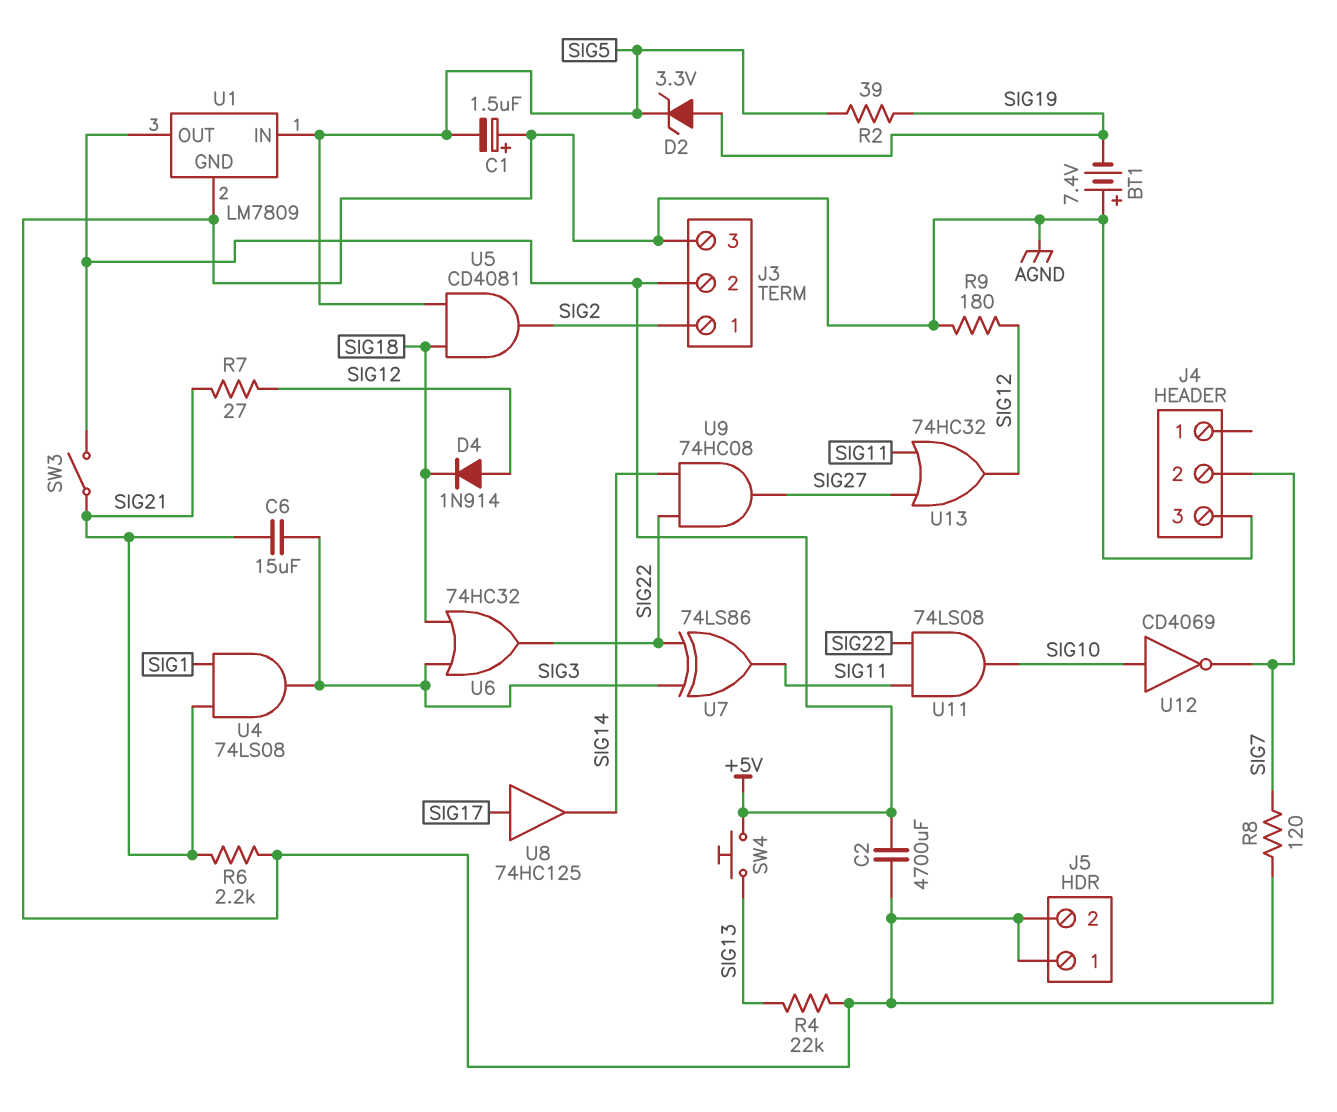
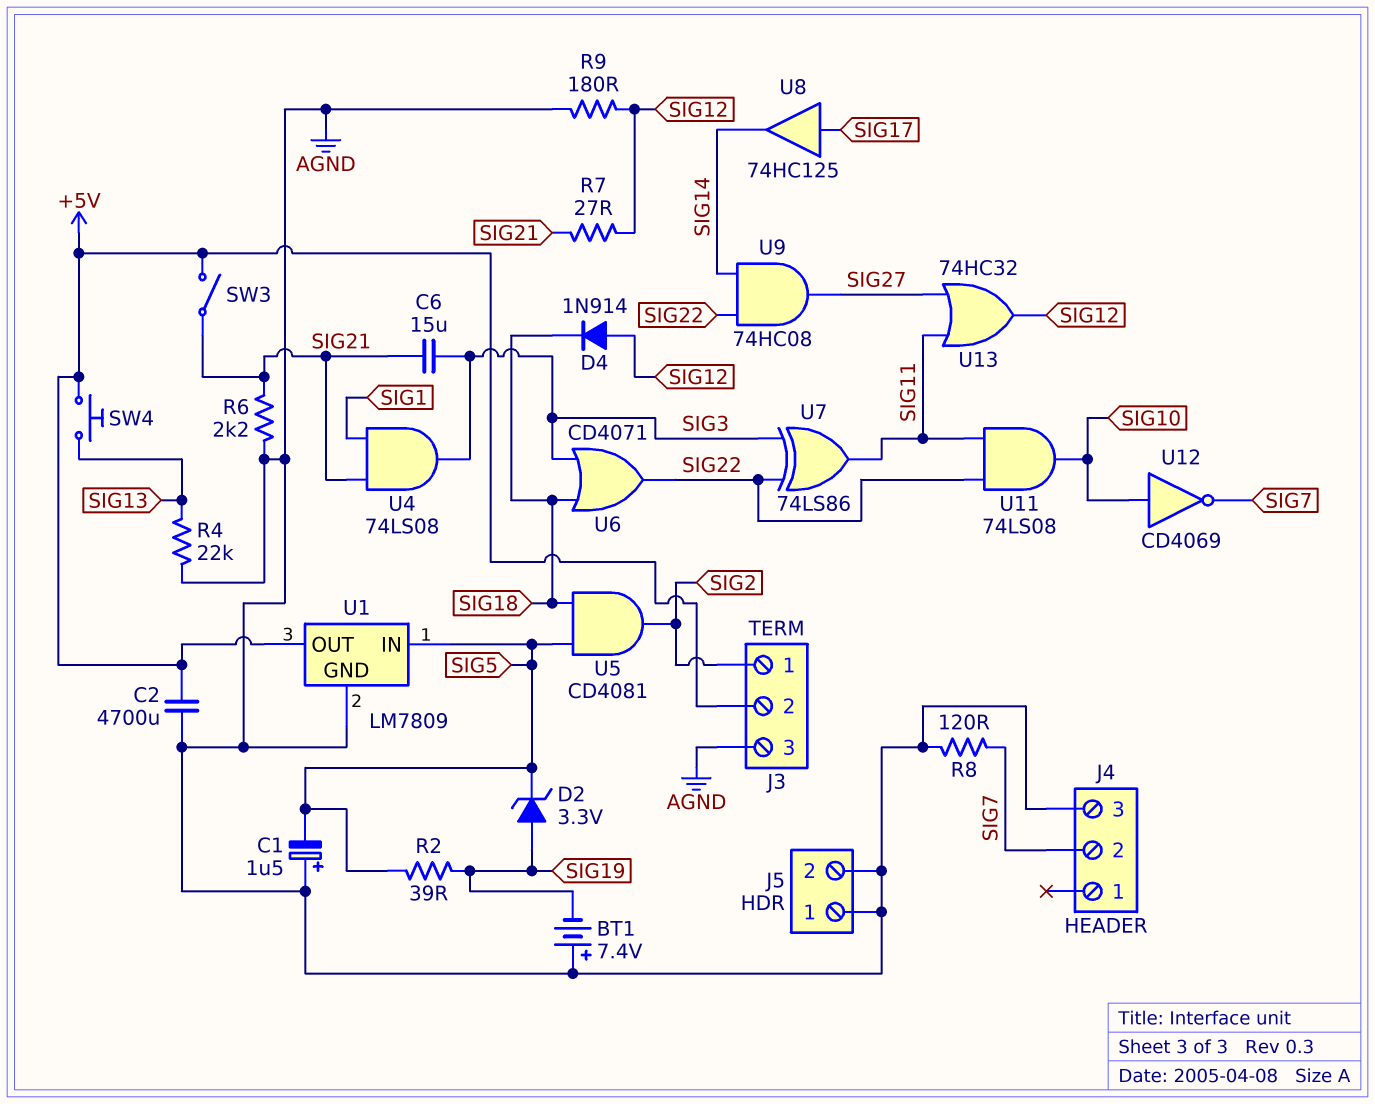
U6: OR 74HC32 (in SIG3, in SIG18, out SIG22) -> OR CD4071 (in SIG3, in SIG18, out SIG22)

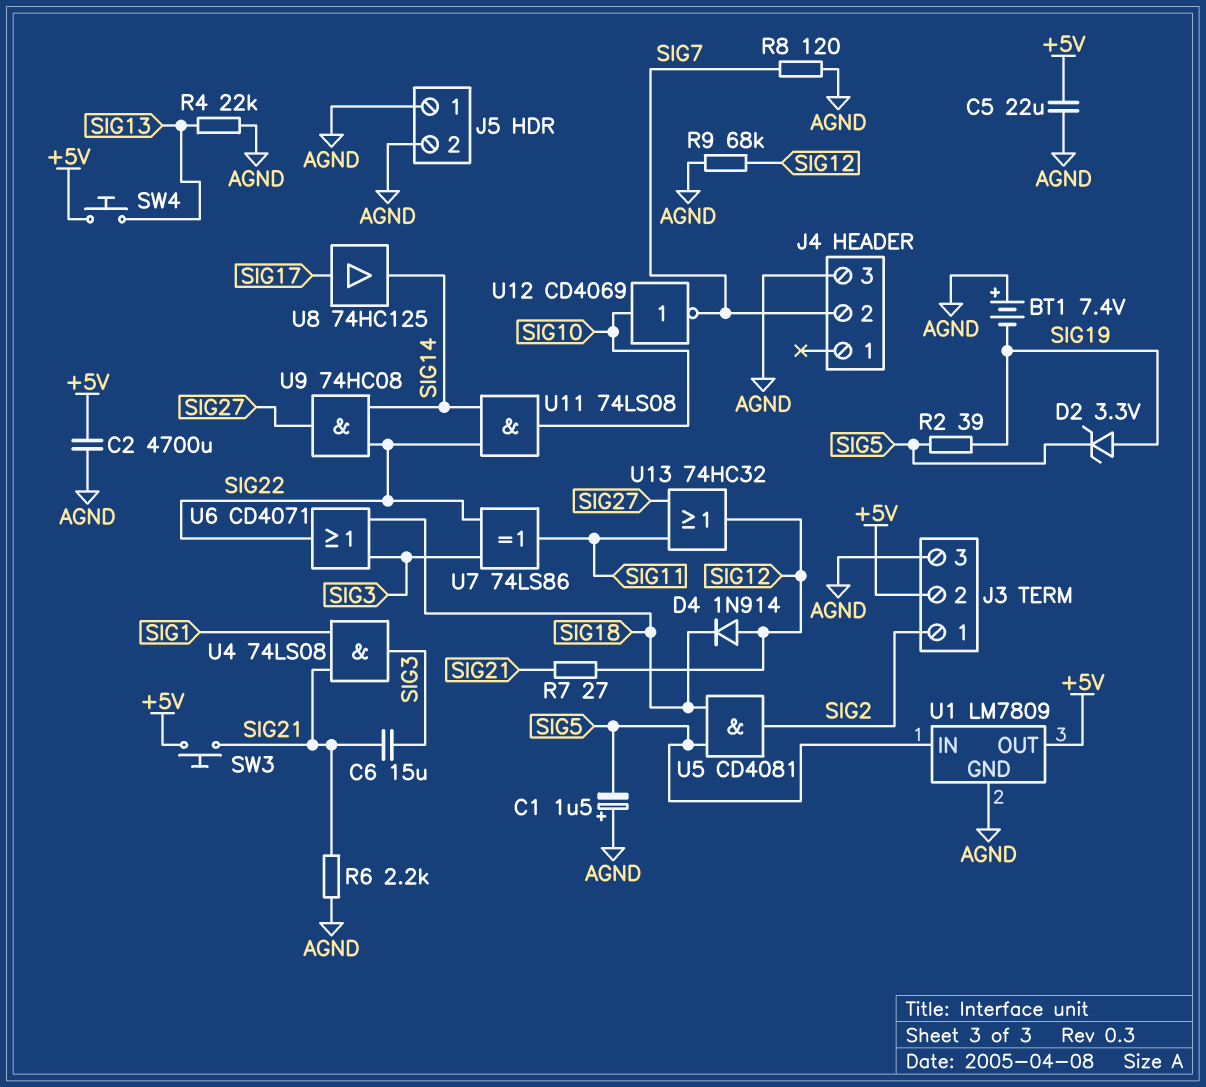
C5: none -> 22uF (+5V, AGND)
R9: 180 (AGND, SIG12) -> 68k (AGND, SIG12)
SW3: switch (+5V, SIG21) -> button (+5V, SIG21)
U11: AND 74LS08 (in SIG11, in SIG22, out SIG10) -> AND 74LS08 (in SIG14, in SIG22, out SIG10)

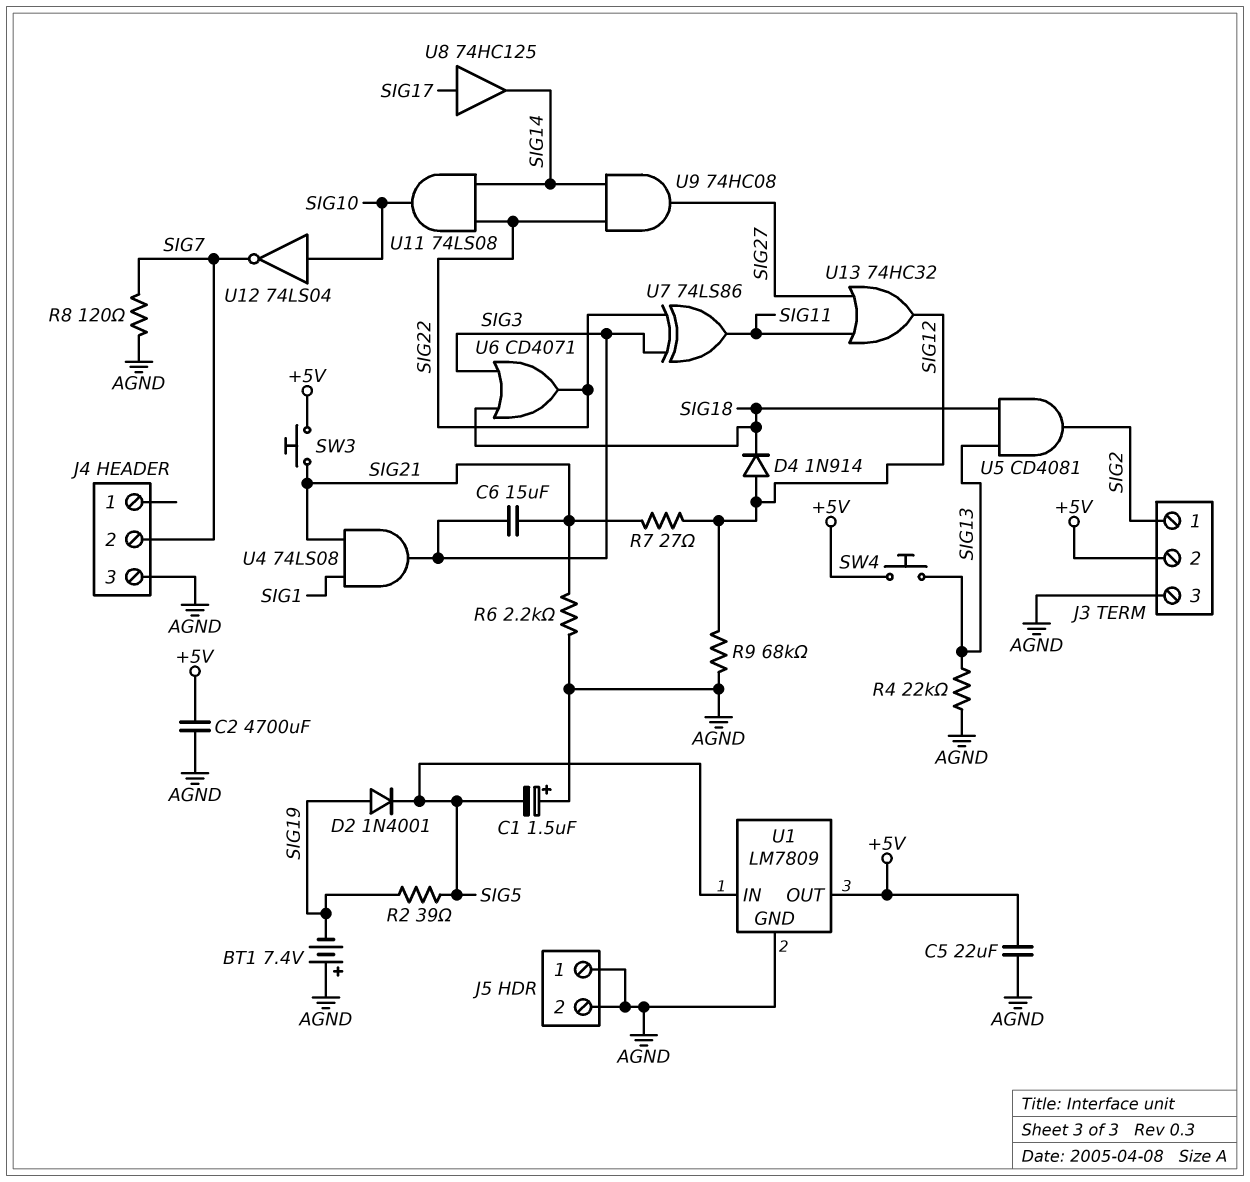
D2: zener 3.3V (A SIG19, K SIG5) -> diode 1N4001 (A SIG19, K SIG5)
U5: AND CD4081 (in SIG5, in SIG18, out SIG2) -> AND CD4081 (in SIG13, in SIG18, out SIG2)
U12: NOT CD4069 (in SIG10, out SIG7) -> NOT 74LS04 (in SIG10, out SIG7)

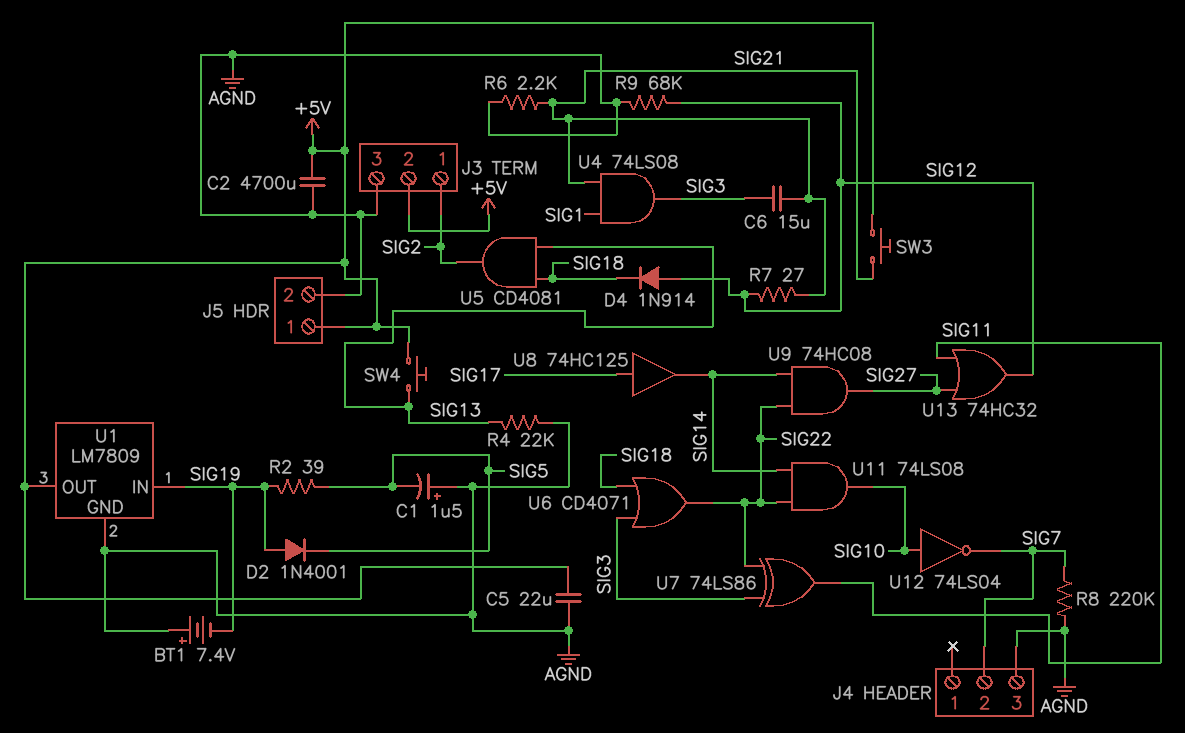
J5 pin 1: AGND -> +5V
R8: 120 (AGND, SIG7) -> 220k (AGND, SIG7)
U1 pin IN: SIG5 -> SIG19

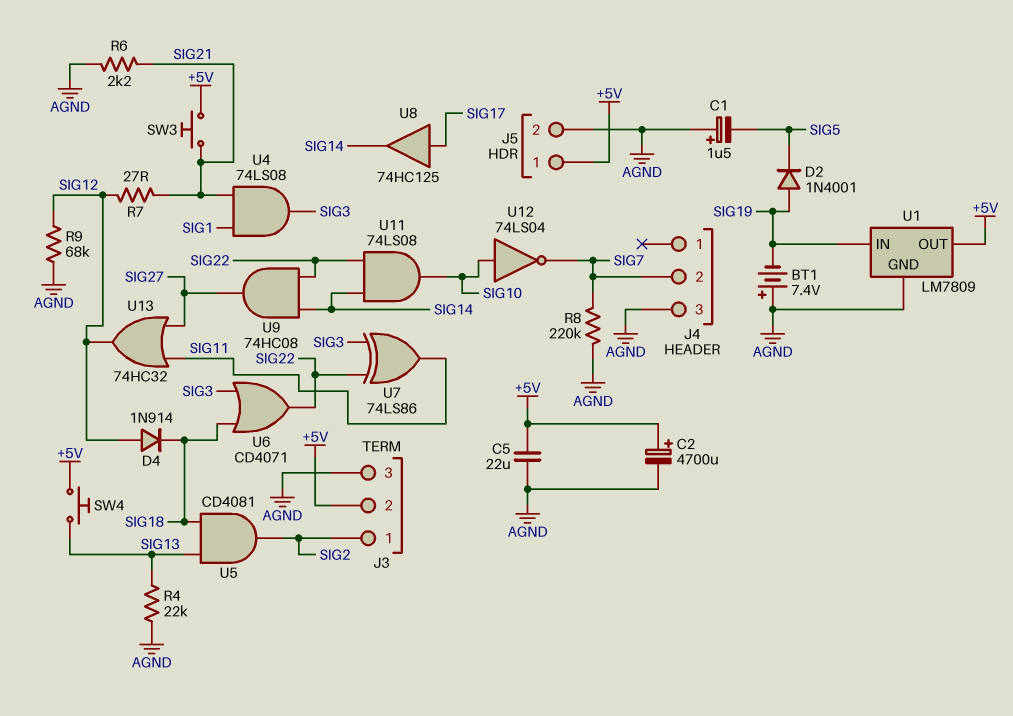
C2: 4700uF (+5V, AGND) -> 4700uF (plus +5V, minus AGND)
C6: 15uF (SIG3, SIG21) -> none
R2: 39 (SIG5, SIG19) -> none

